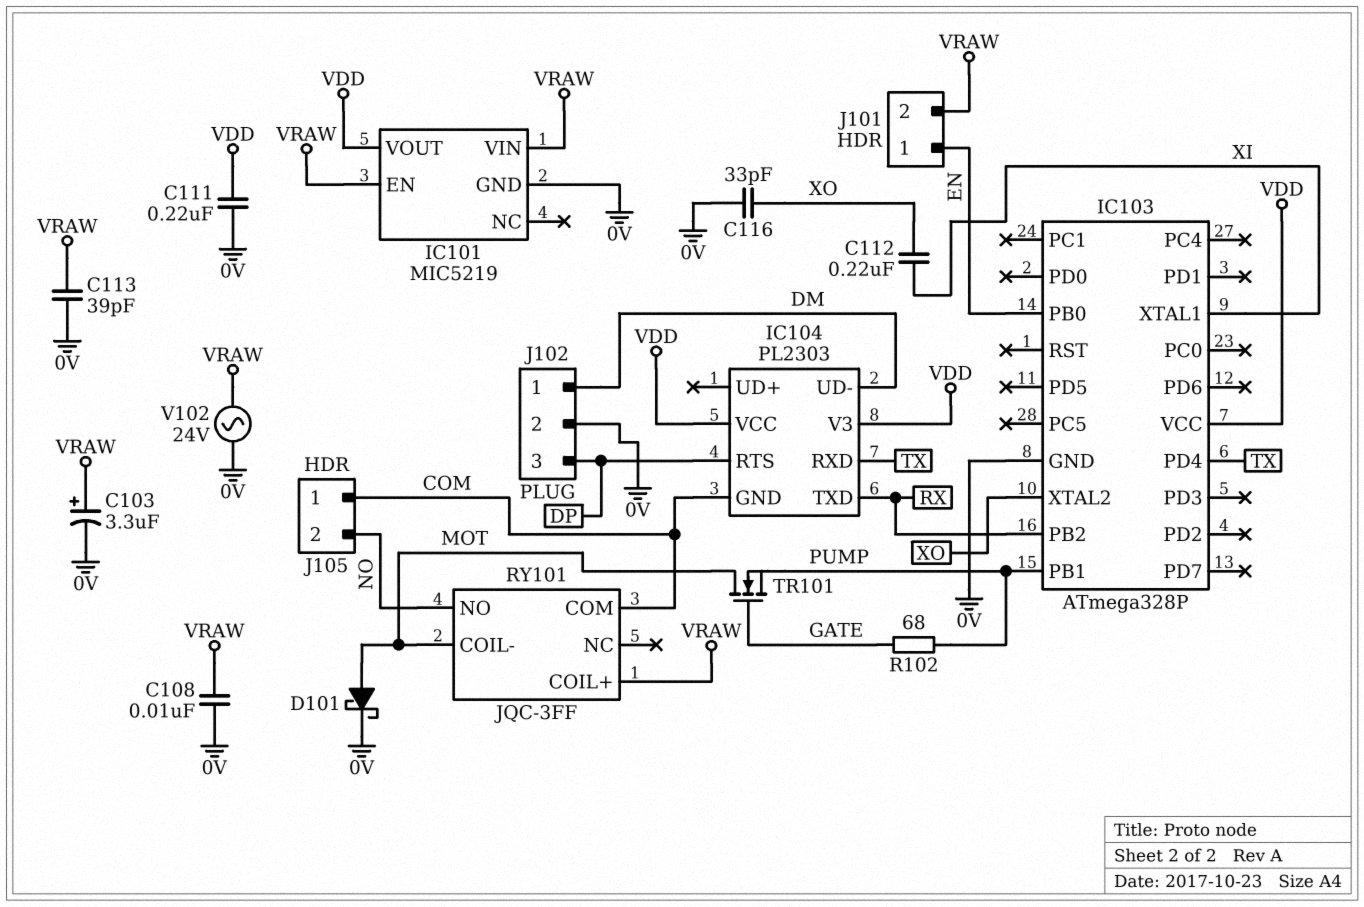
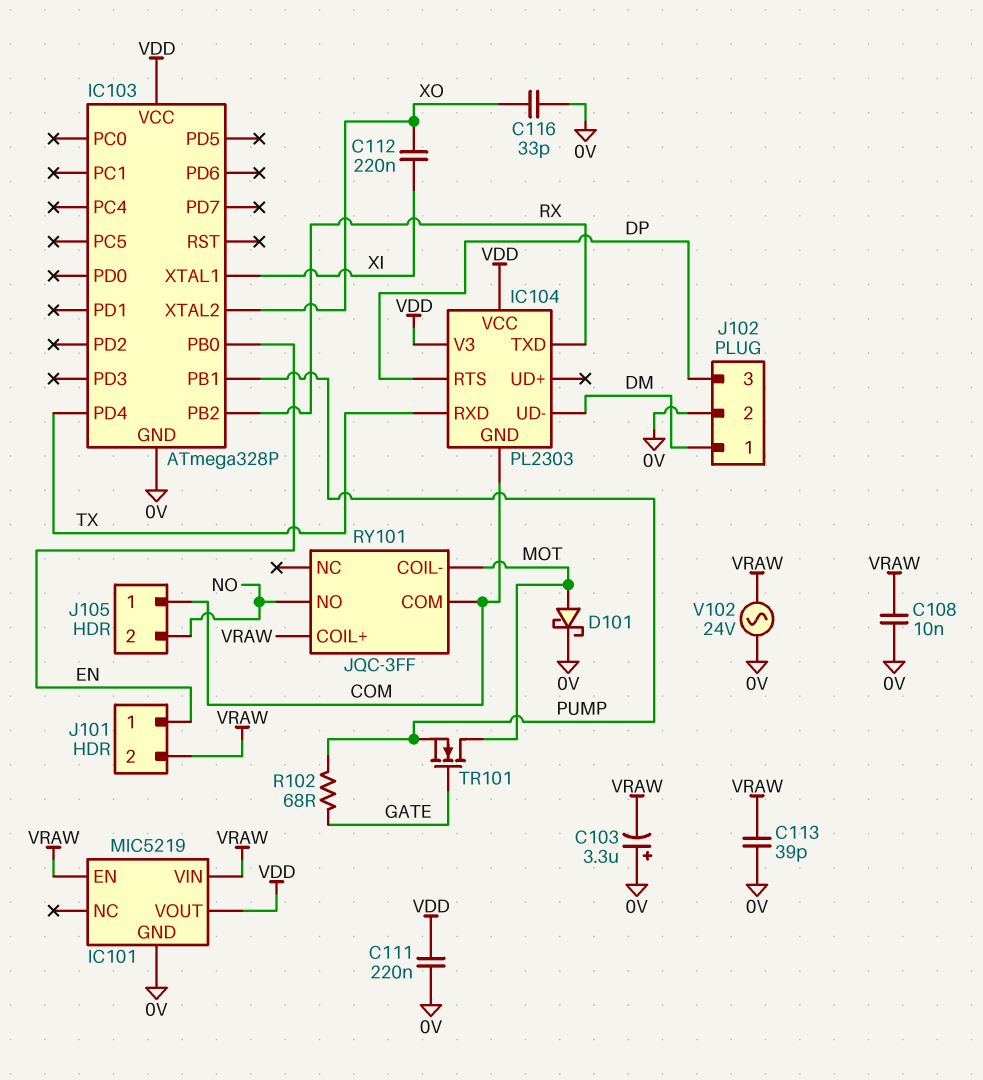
C103: 3.3uF (plus VRAW, minus 0V) -> 3.3uF (plus 0V, minus VRAW)

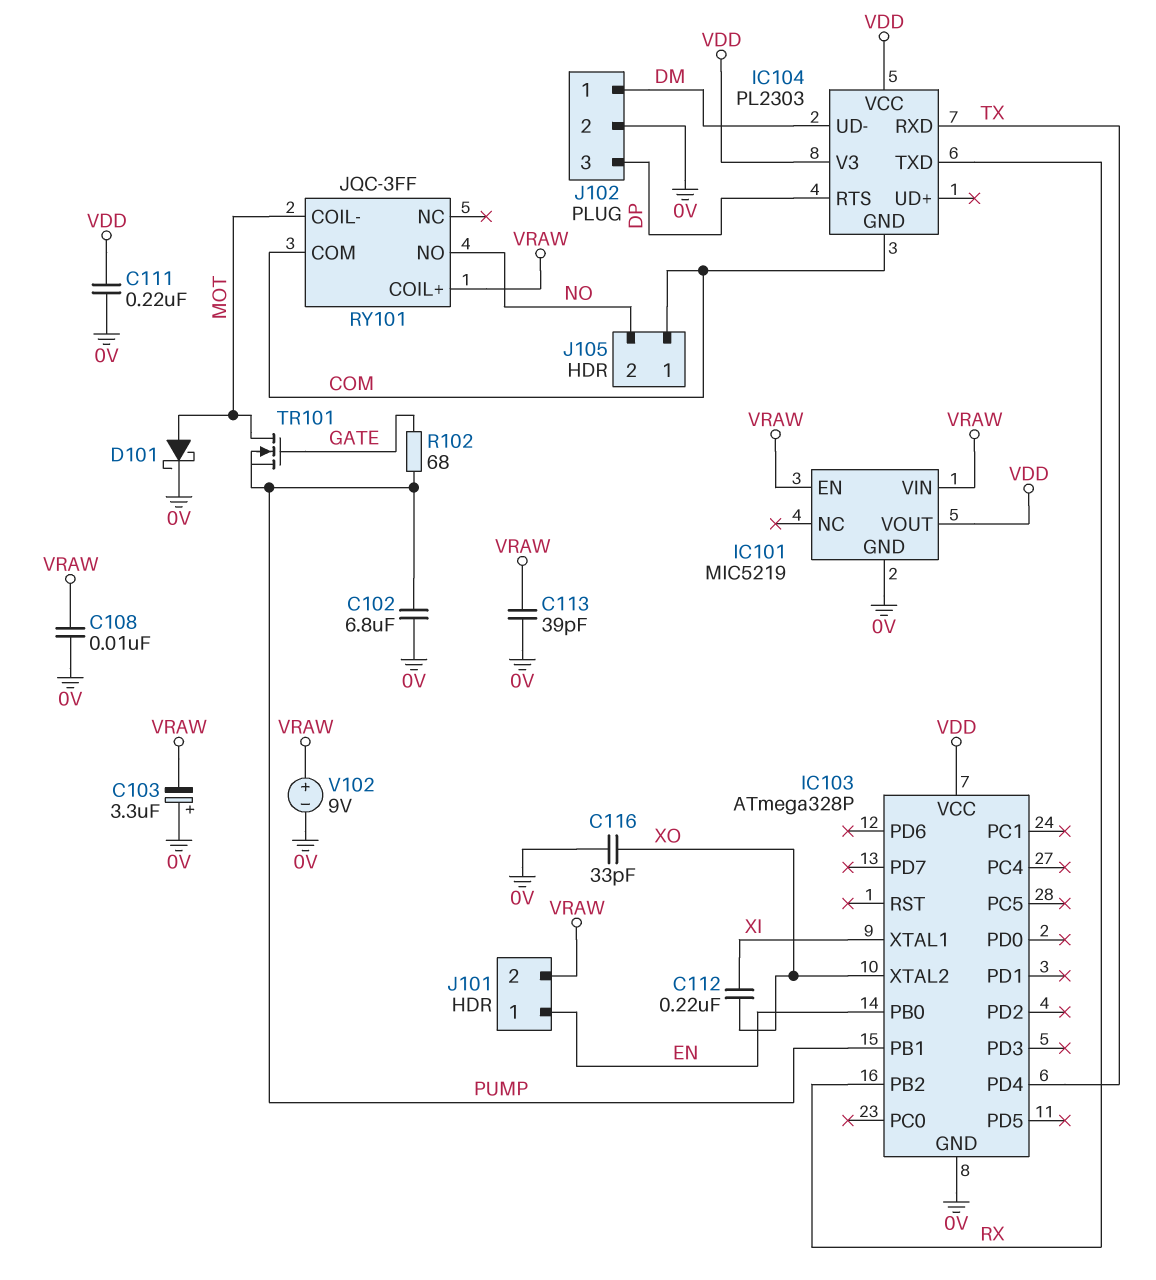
C102: none -> 6.8uF (0V, PUMP)
V102: AC 24V (0V, VRAW) -> 9V (plus VRAW, minus 0V)

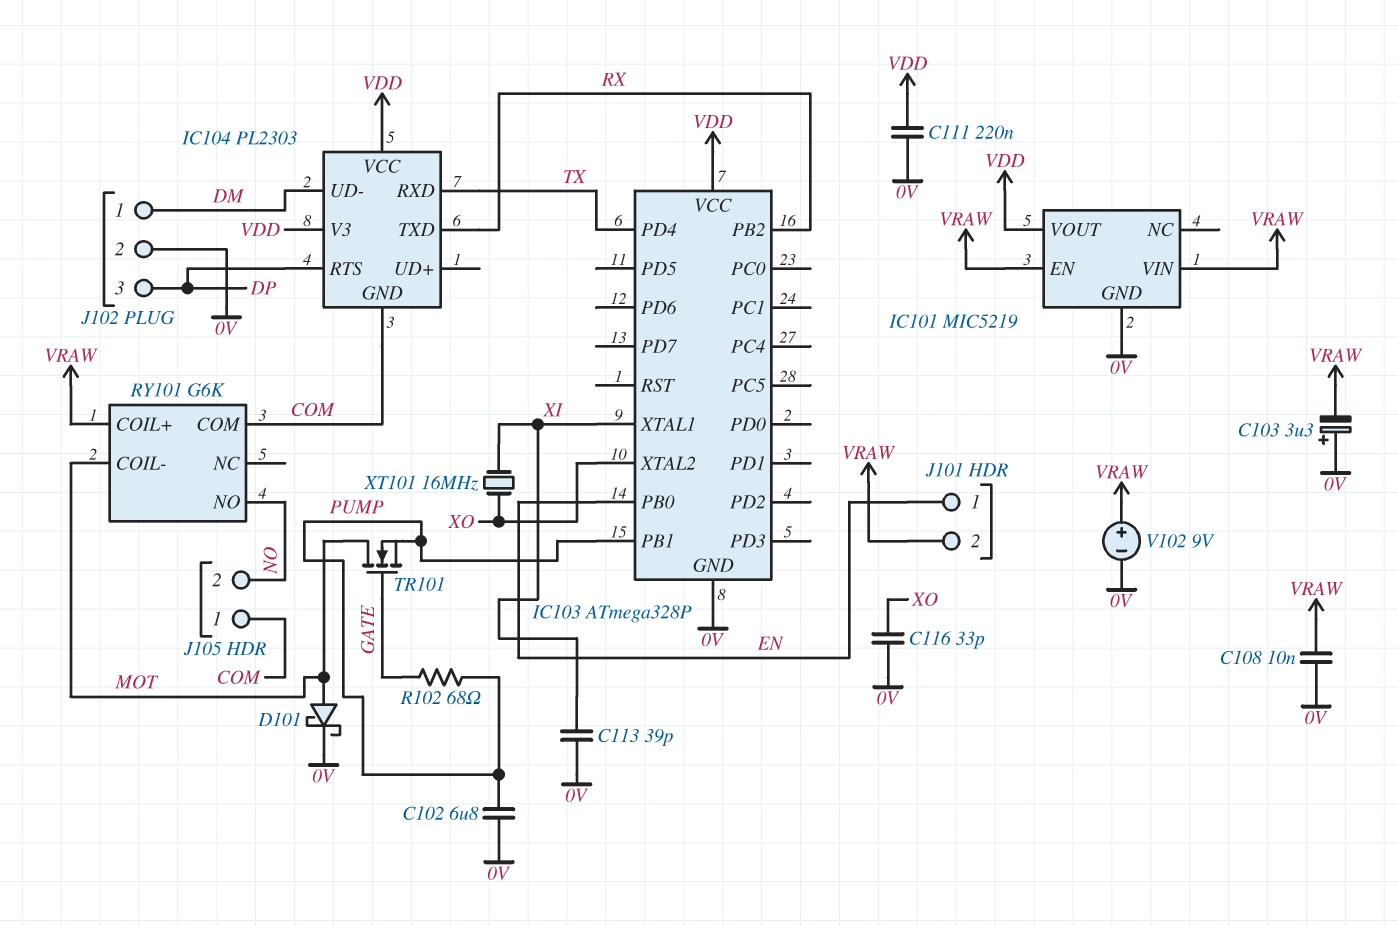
C112: 220nF (XI, XO) -> none
C113: 39pF (0V, VRAW) -> 39pF (0V, XI)
RY101: JQC-3FF -> G6K
XT101: none -> 16MHz (XI, XO)

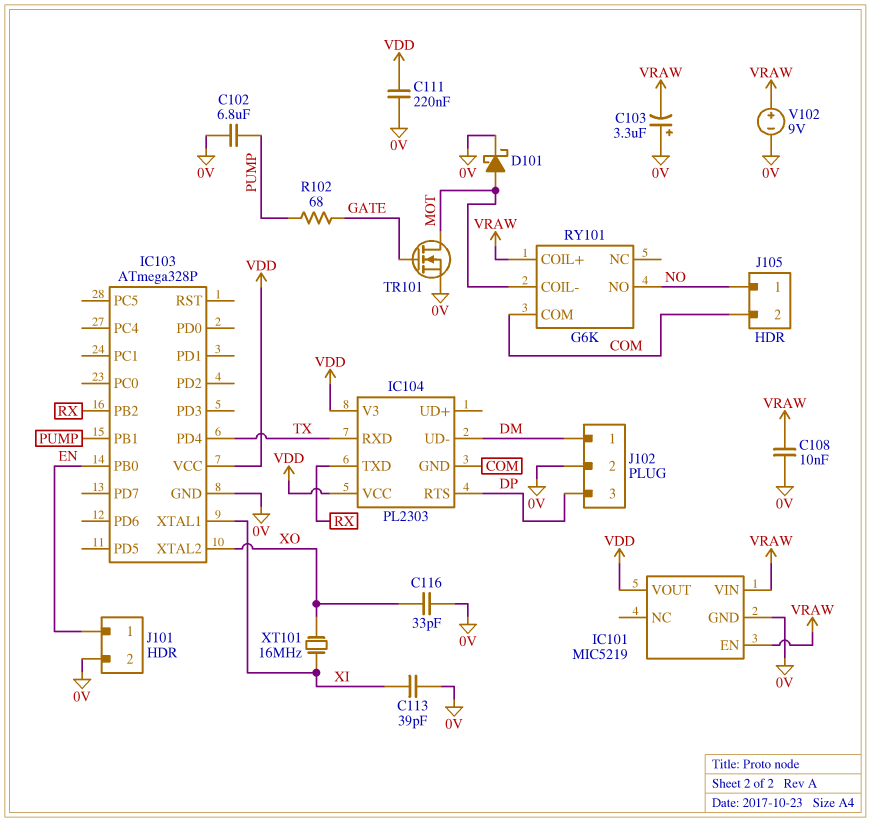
J101 pin 2: VRAW -> 0V
J105 pin 1: COM -> NO
J105 pin 2: NO -> COM
TR101: NMOS (G GATE, D MOT, S PUMP) -> NMOS (G GATE, D MOT, S 0V)

